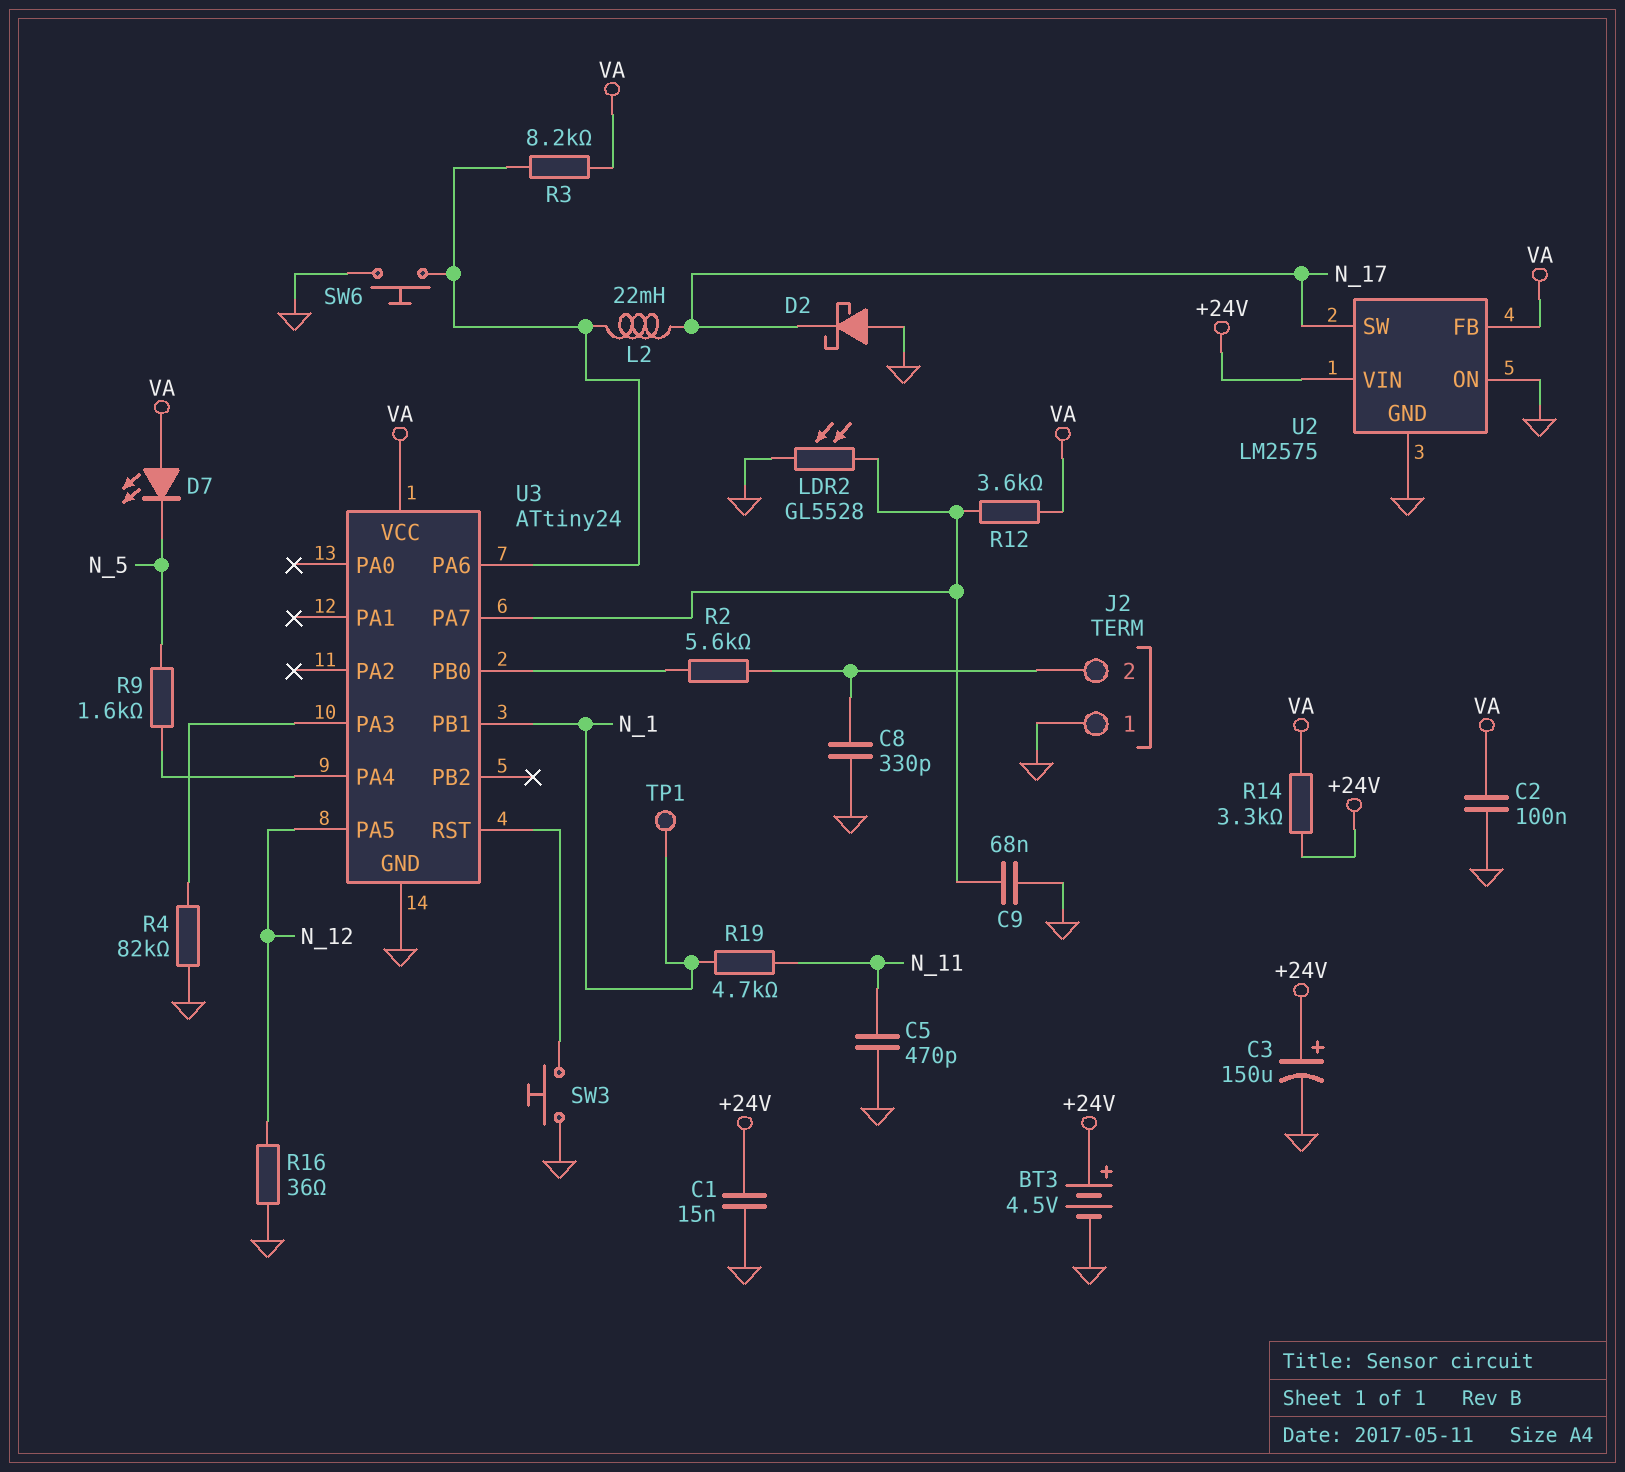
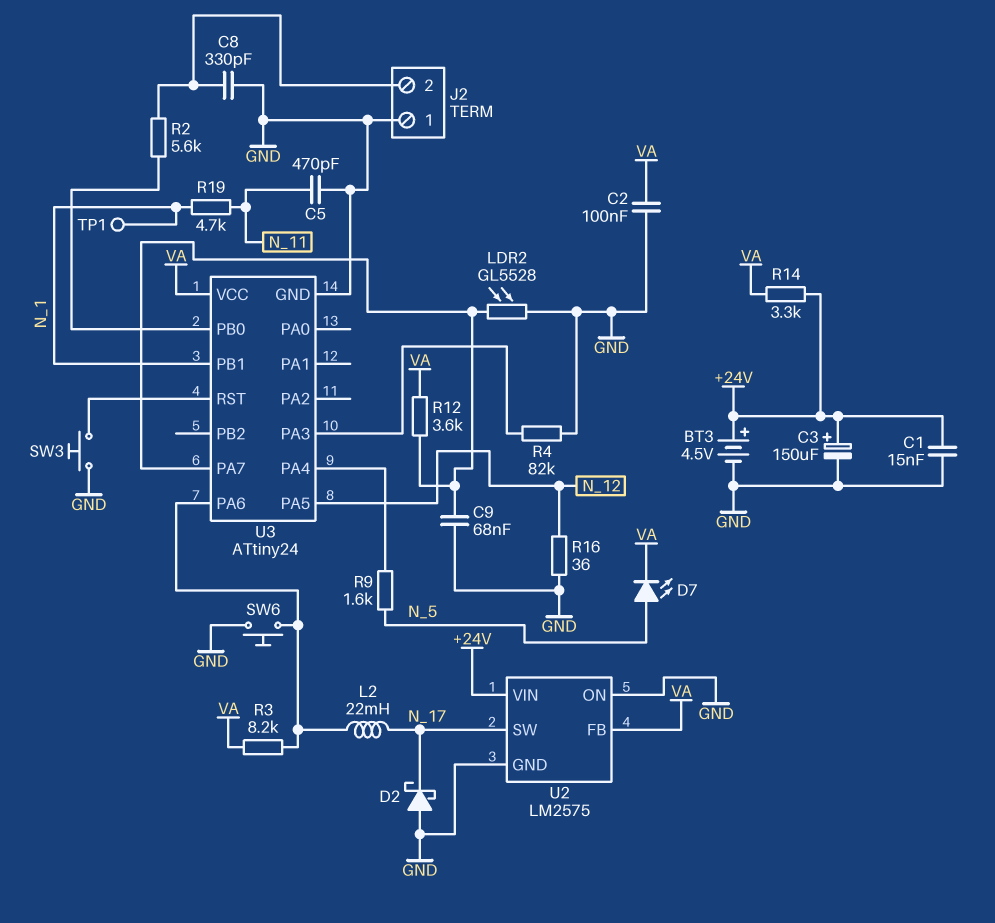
D7: LED (A VA, K N_5) -> LED (A N_5, K VA)

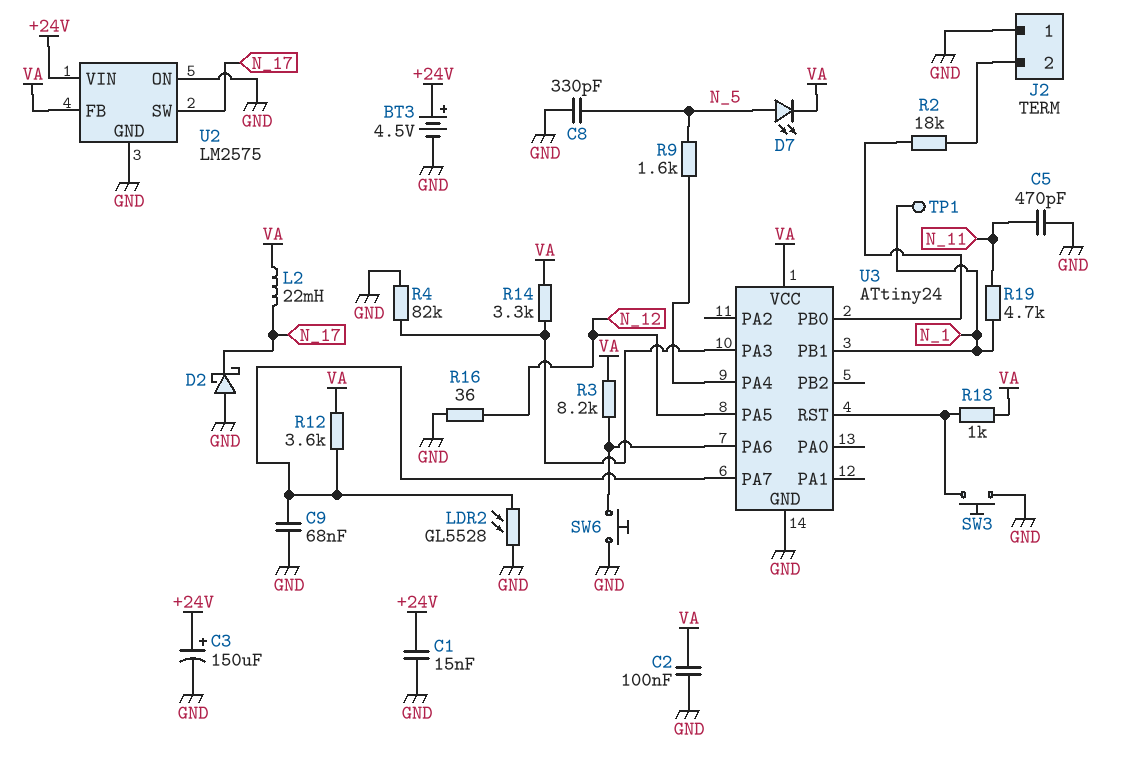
C8: 330pF (GND, J2/2) -> 330pF (GND, N_5)
L2: 22mH (N_17, U3/PA6) -> 22mH (N_17, VA)
R2: 5.6k (J2/2, U3/PB0) -> 18k (J2/2, U3/PB0)
R14: 3.3k (+24V, VA) -> 3.3k (U3/PA3, VA)
R18: none -> 1k (U3/RST, VA)

